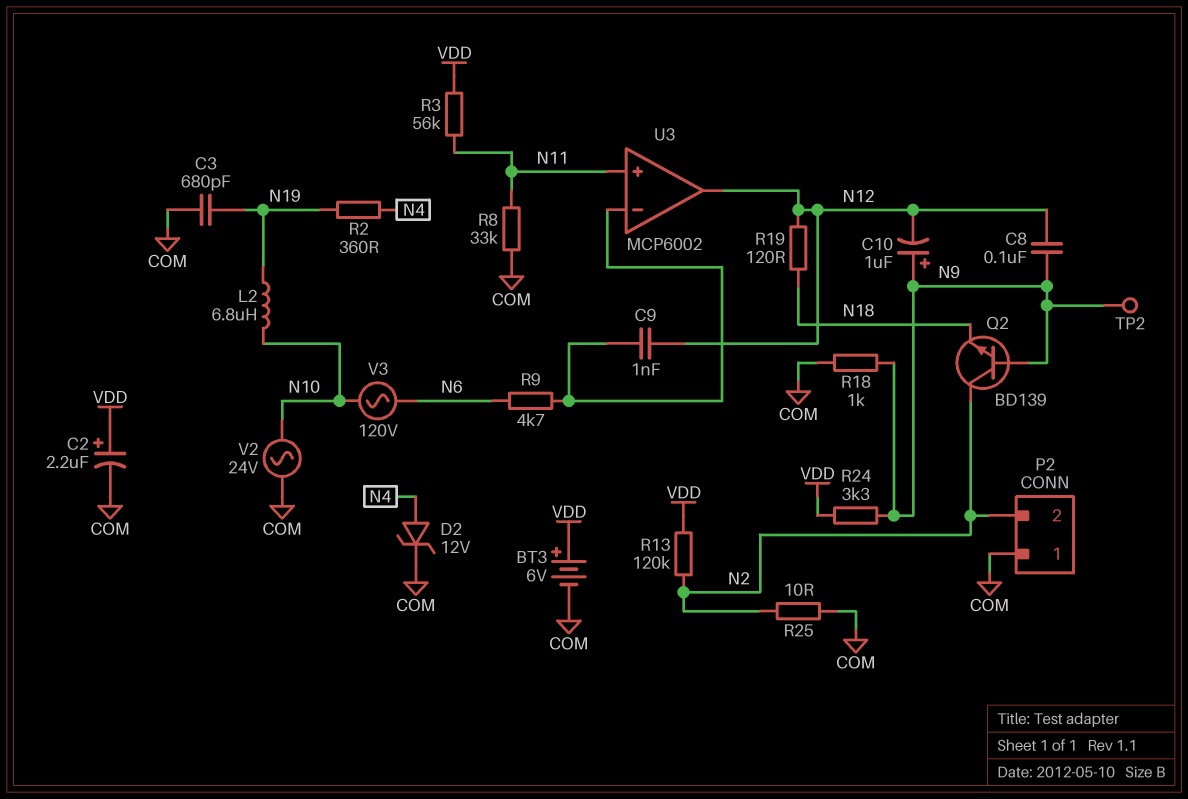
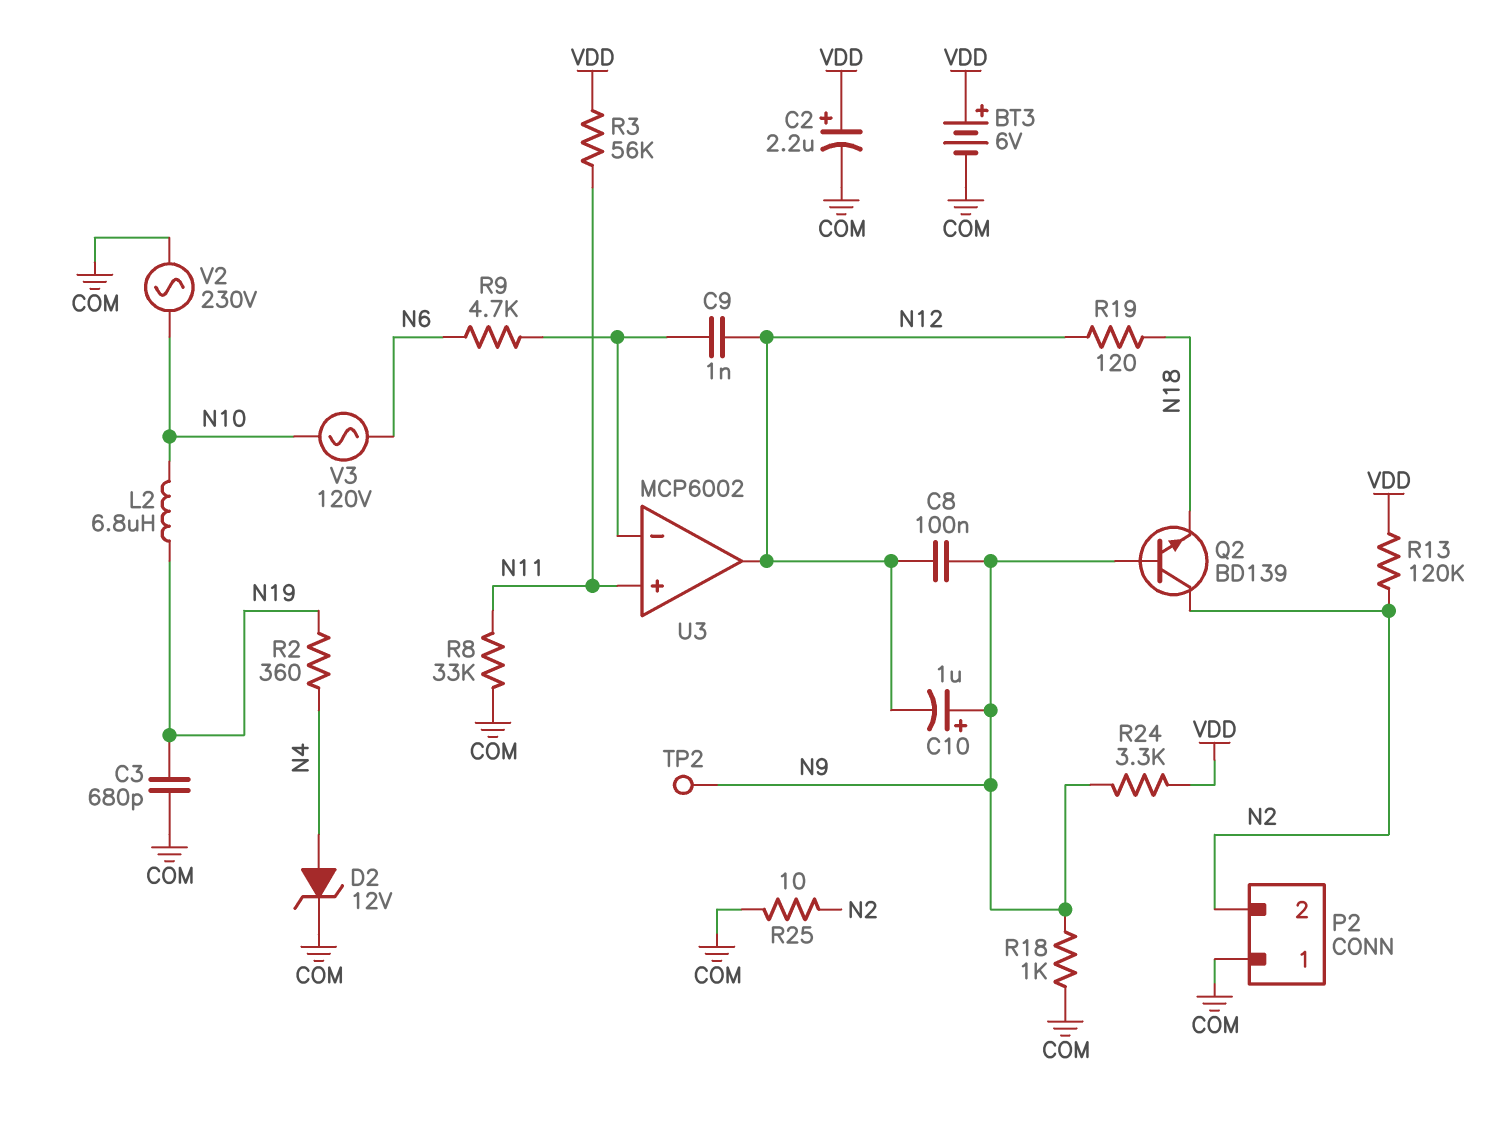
V2: AC 24V (COM, N10) -> AC 230V (COM, N10)

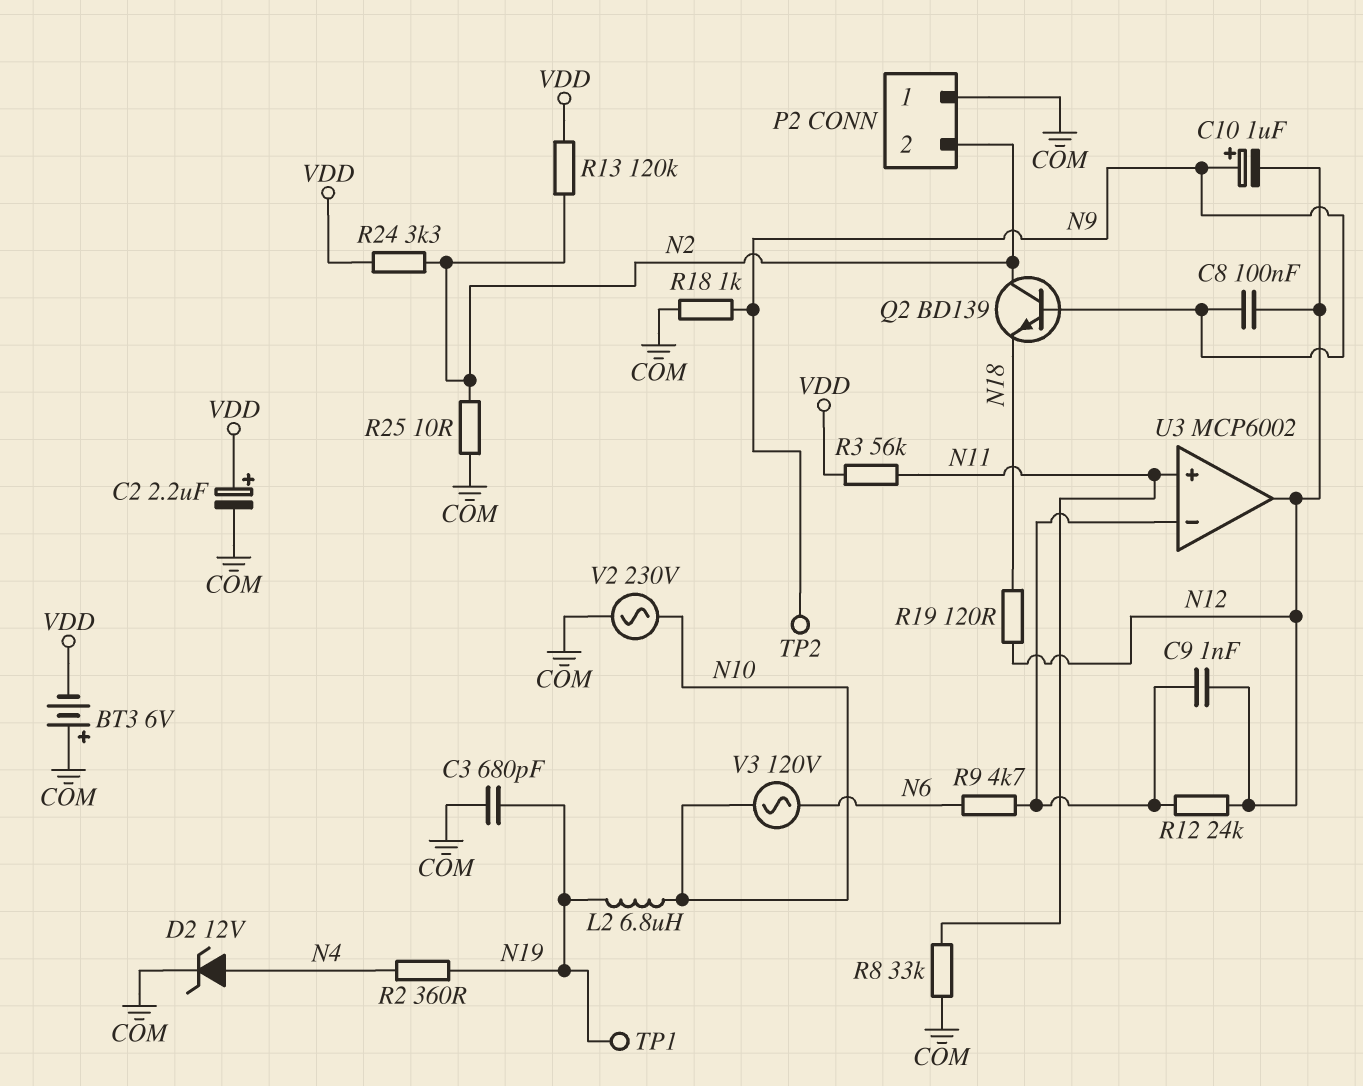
BT3: 6V (plus VDD, minus COM) -> 6V (plus COM, minus VDD)
R12: none -> 24k (N12, U3/in-)
R24: 3.3k (N9, VDD) -> 3.3k (N2, VDD)
TP1: none -> test point (N19)

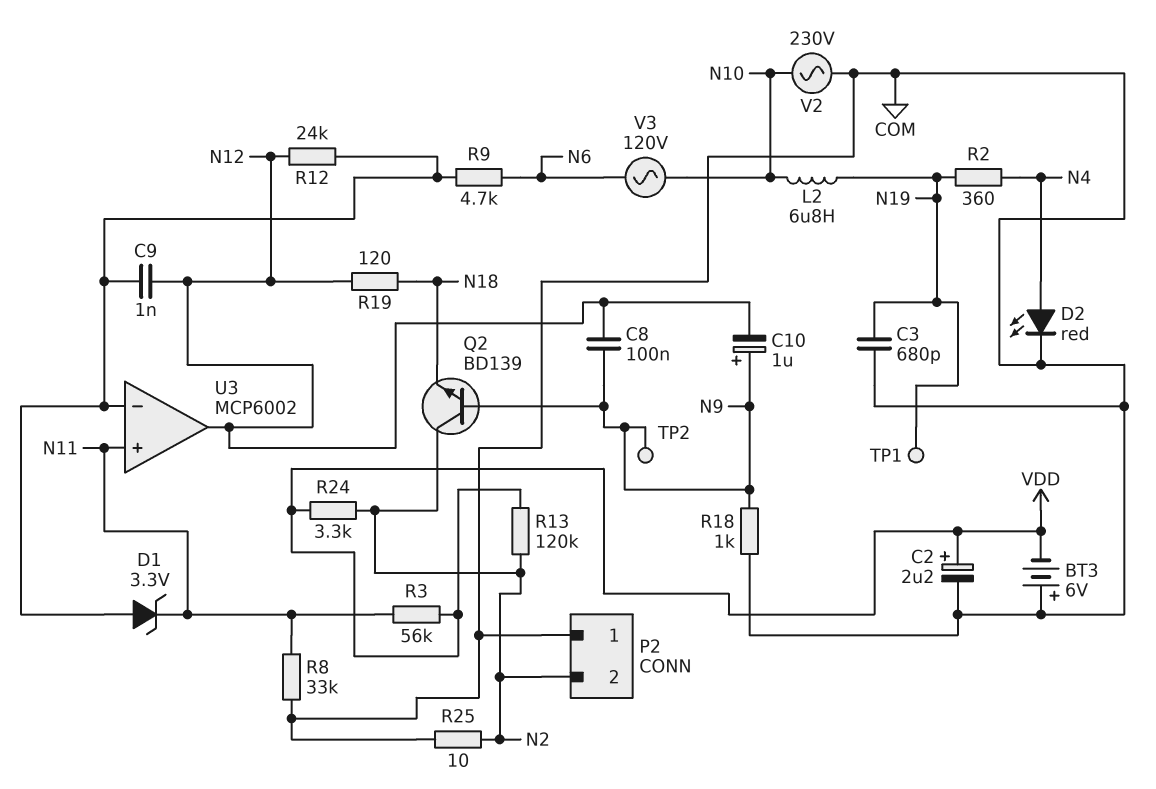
D1: none -> zener 3.3V (A U3/in-, K N11)
D2: zener 12V (A N4, K COM) -> LED red (A N4, K COM)

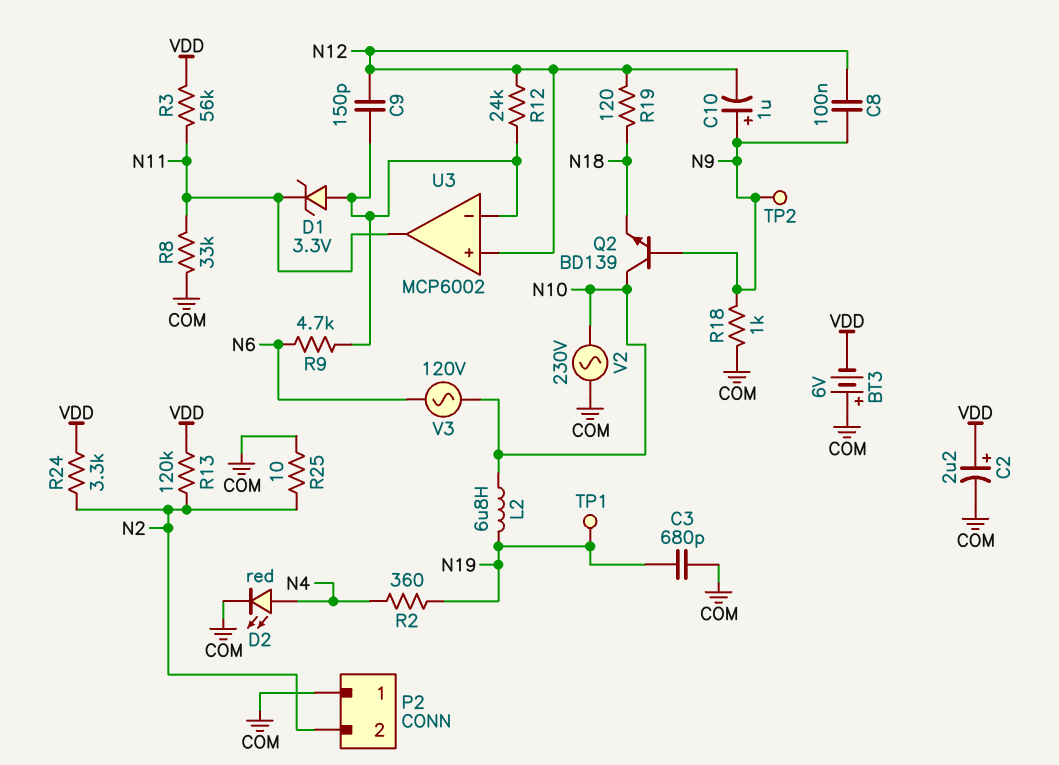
C9: 1nF (N12, U3/in-) -> 150pF (N12, U3/in-)
Q2: NPN BD139 (B N9, C N2, E N18) -> NPN BD139 (B N9, C N10, E N18)
U3 pin in+: N11 -> N12
U3 pin out: N12 -> N11

